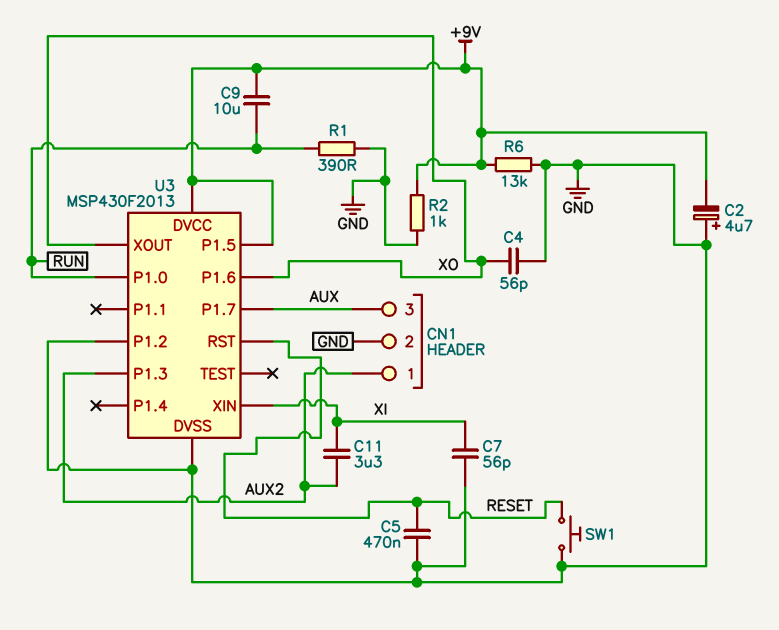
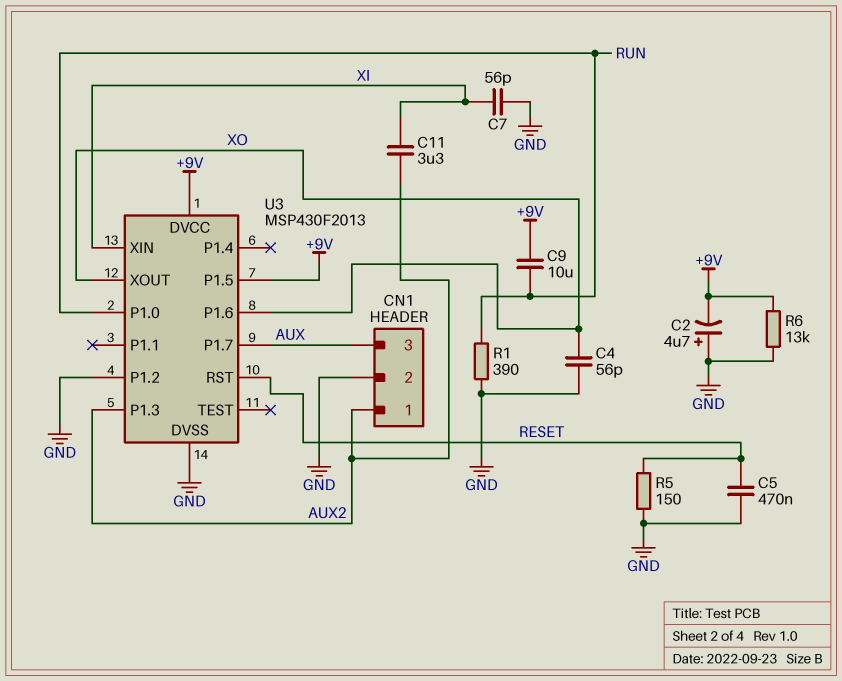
R2: 1k (+9V, GND) -> none
R5: none -> 150 (GND, RESET)
SW1: button (GND, RESET) -> none

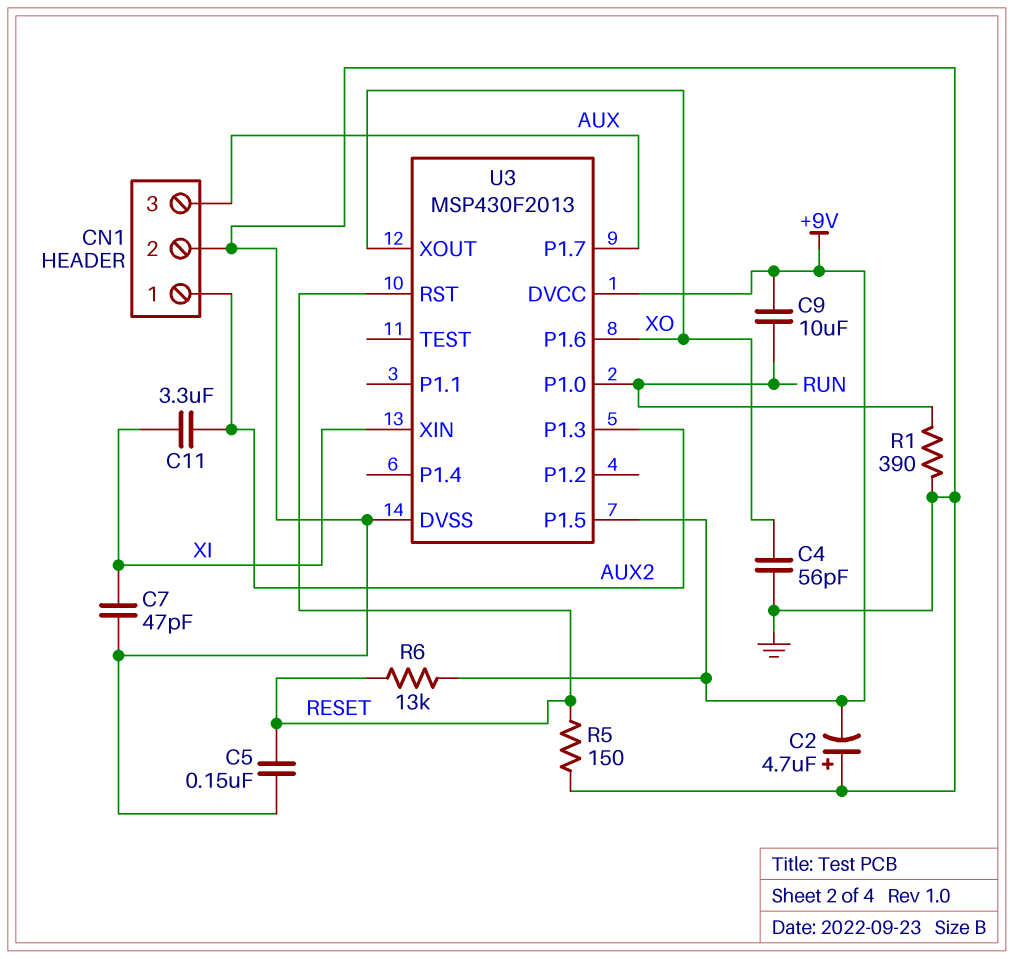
C5: 470nF (GND, RESET) -> 150nF (GND, RESET)
C7: 56pF (GND, XI) -> 47pF (GND, XI)
R6: 13k (+9V, GND) -> 13k (+9V, RESET)
U3 pin P1.2: GND -> none

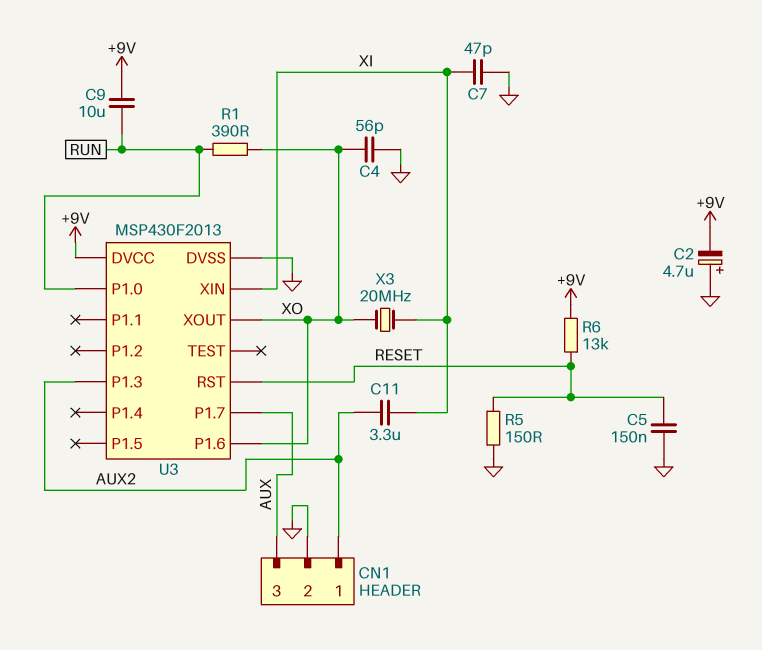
R1: 390 (GND, RUN) -> 390 (RUN, XO)
U3 pin P1.5: +9V -> none
X3: none -> 20MHz (XI, XO)

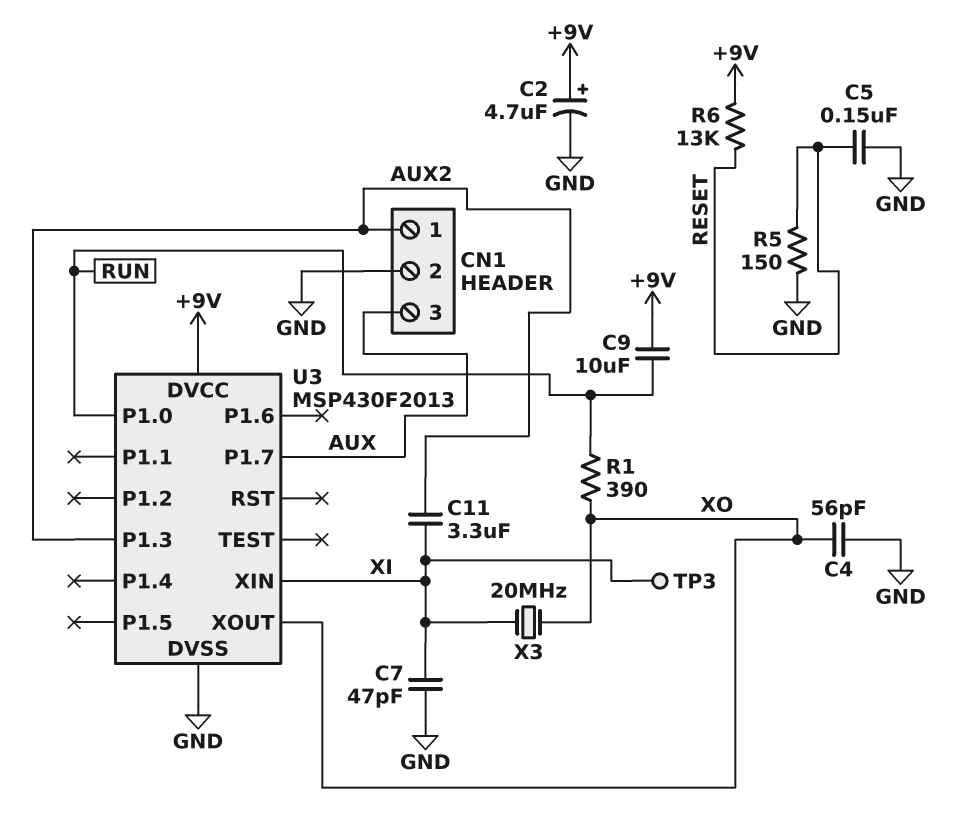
C2: 4.7uF (plus GND, minus +9V) -> 4.7uF (plus +9V, minus GND)
TP3: none -> test point (XI)
U3 pin P1.6: XO -> none
U3 pin RST: RESET -> none

